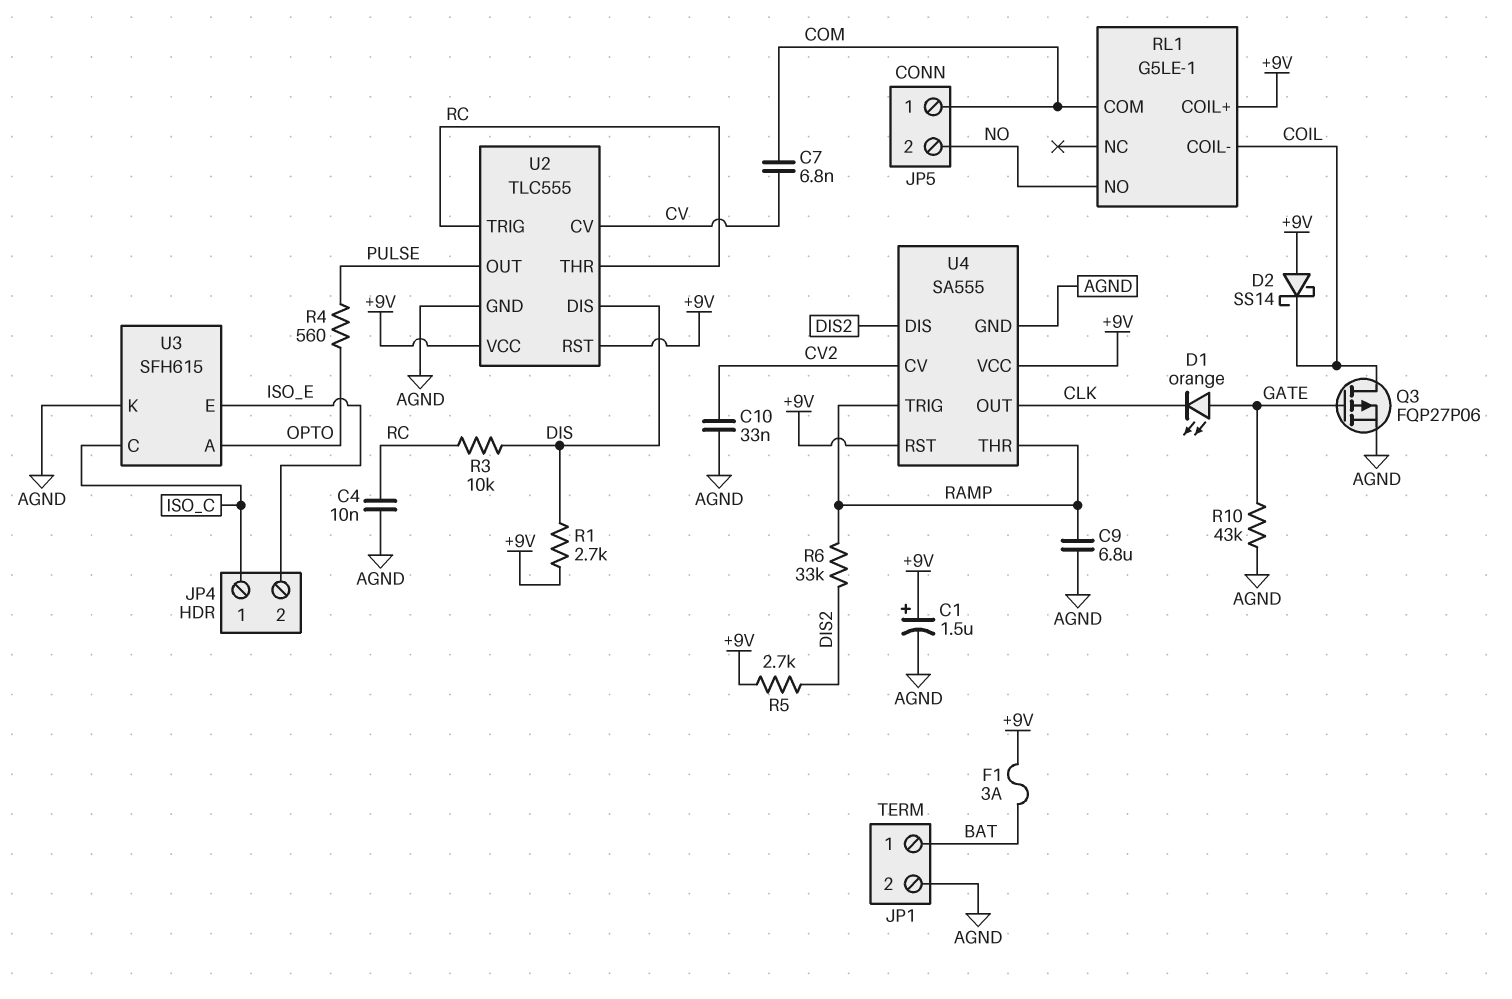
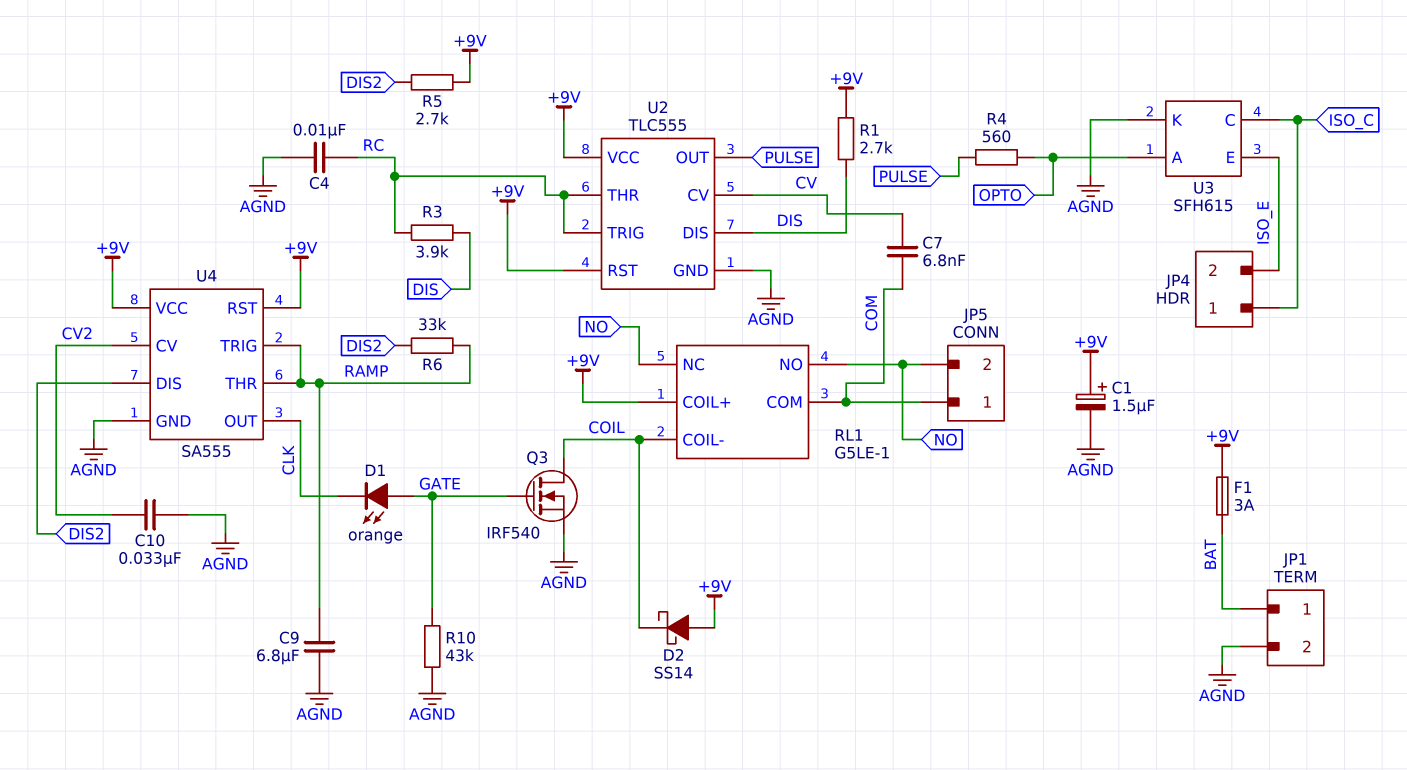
Q3: PMOS FQP27P06 (G GATE, D COIL, S AGND) -> NMOS IRF540 (G GATE, D COIL, S AGND)
R3: 10k (DIS, RC) -> 3.9k (DIS, RC)
RL1 pin NC: none -> NO

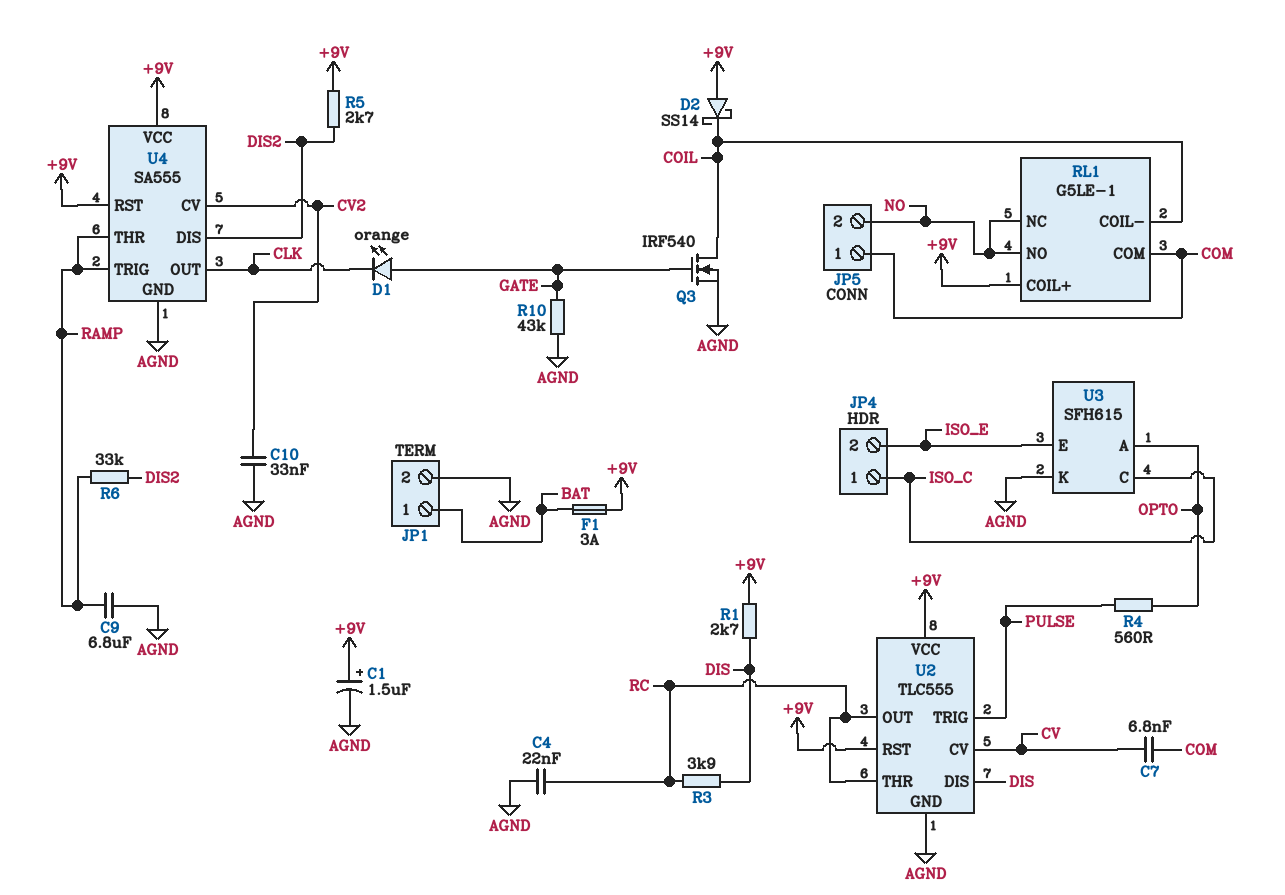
C4: 10nF (AGND, RC) -> 22nF (AGND, RC)
U2 pin OUT: PULSE -> RC
U2 pin TRIG: RC -> PULSE

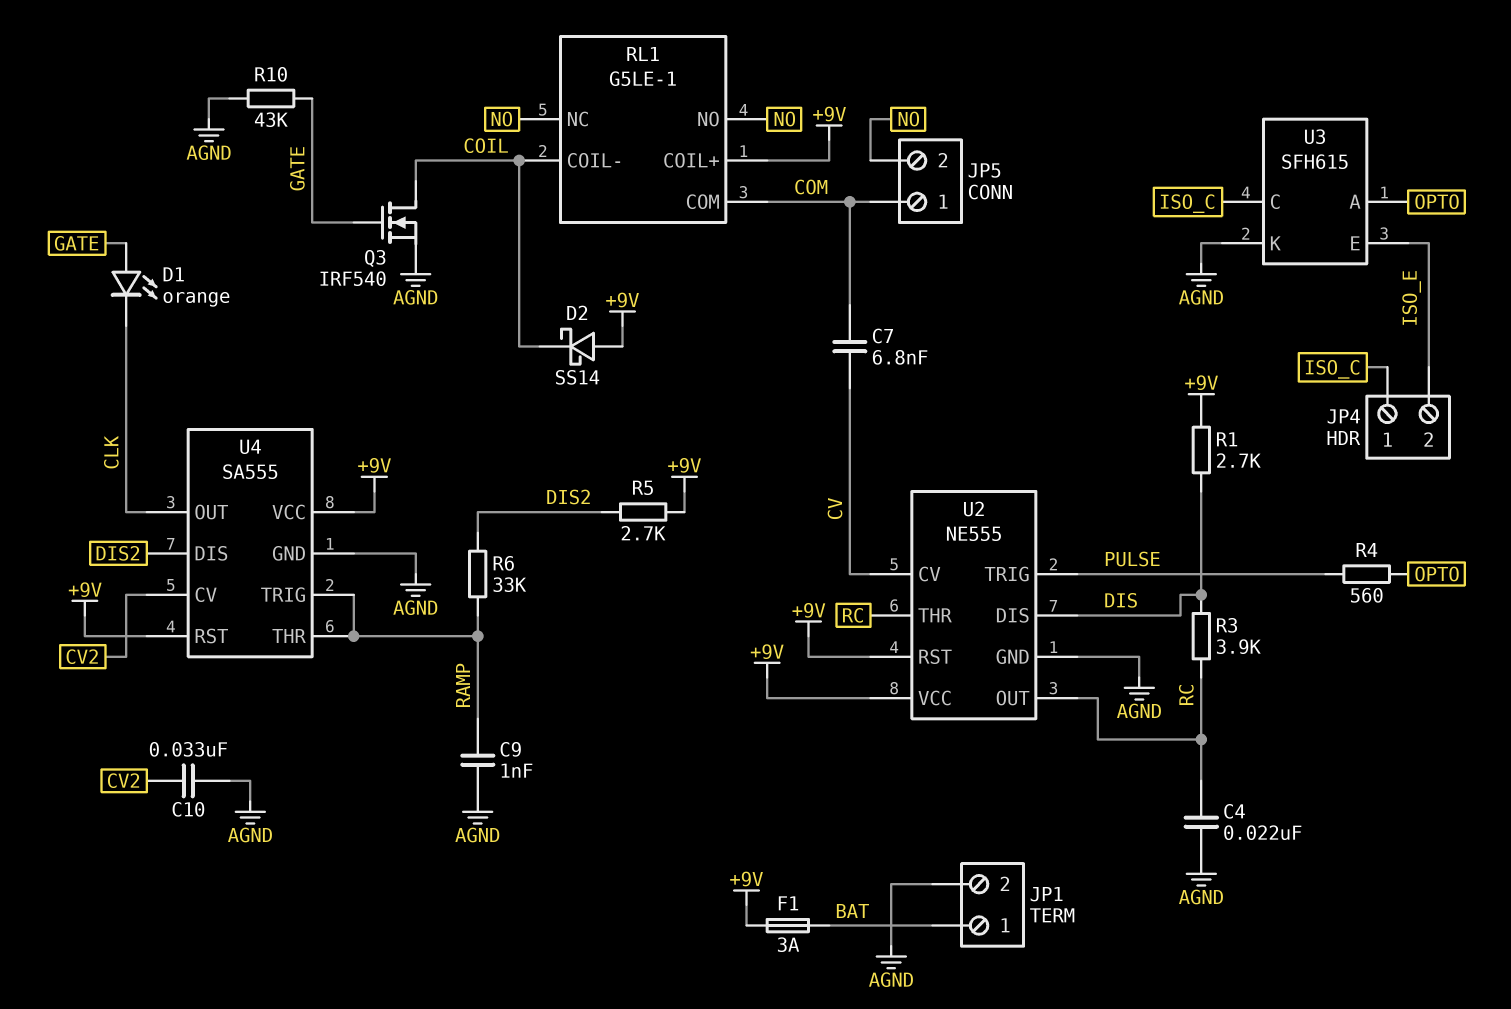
C1: 1.5uF (plus +9V, minus AGND) -> none
C9: 6.8uF (AGND, RAMP) -> 1nF (AGND, RAMP)
U2: TLC555 -> NE555

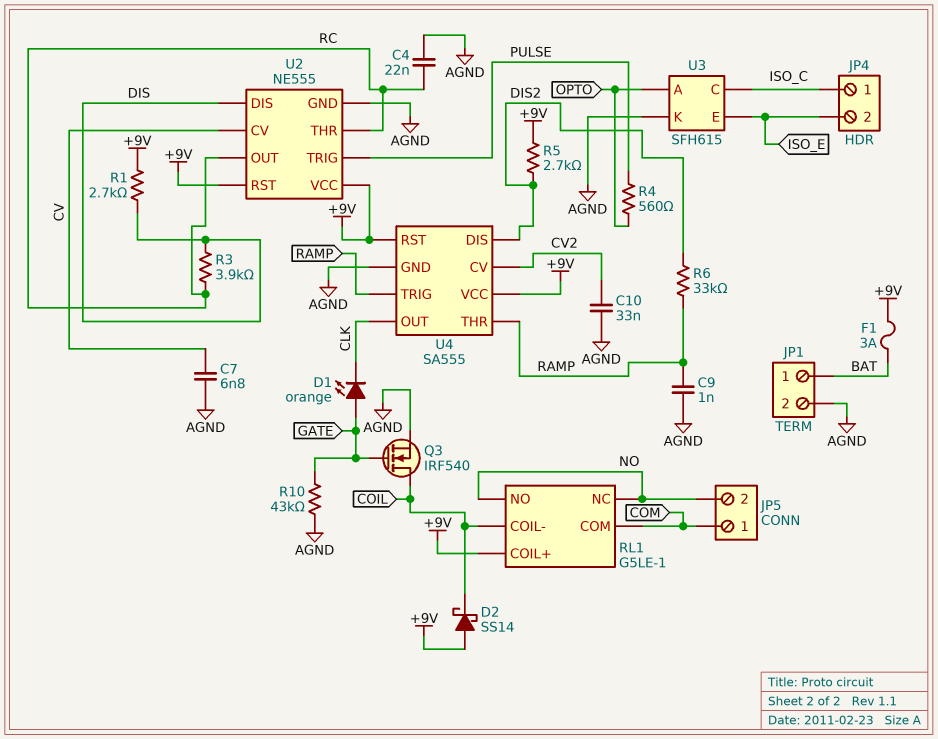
C7: 6.8nF (COM, CV) -> 6.8nF (AGND, CV)

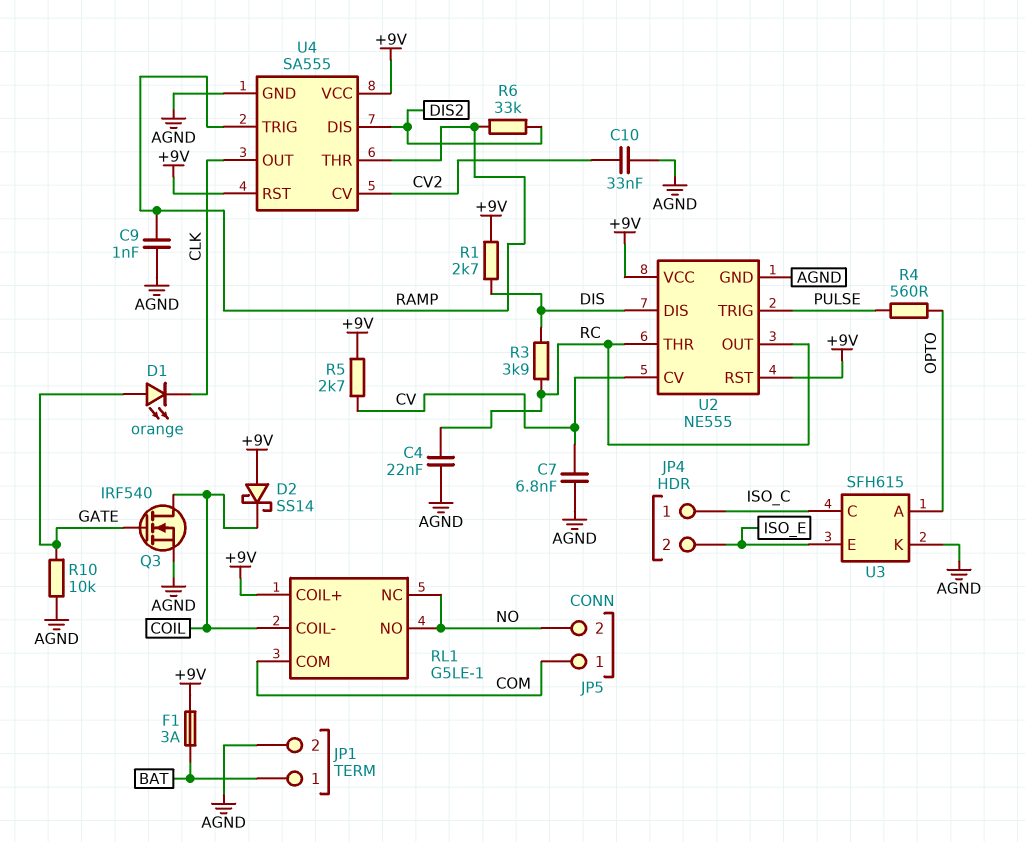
R5: 2.7k (+9V, DIS2) -> 2.7k (+9V, CV)
R10: 43k (AGND, GATE) -> 10k (AGND, GATE)

